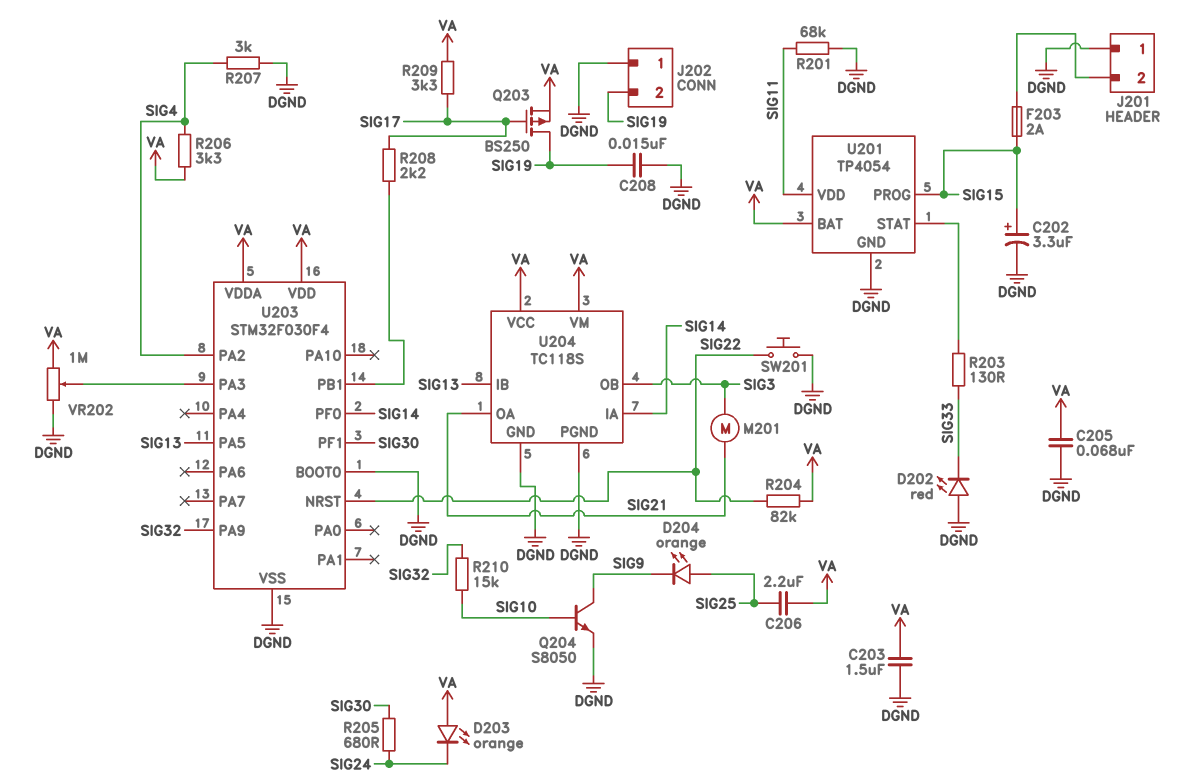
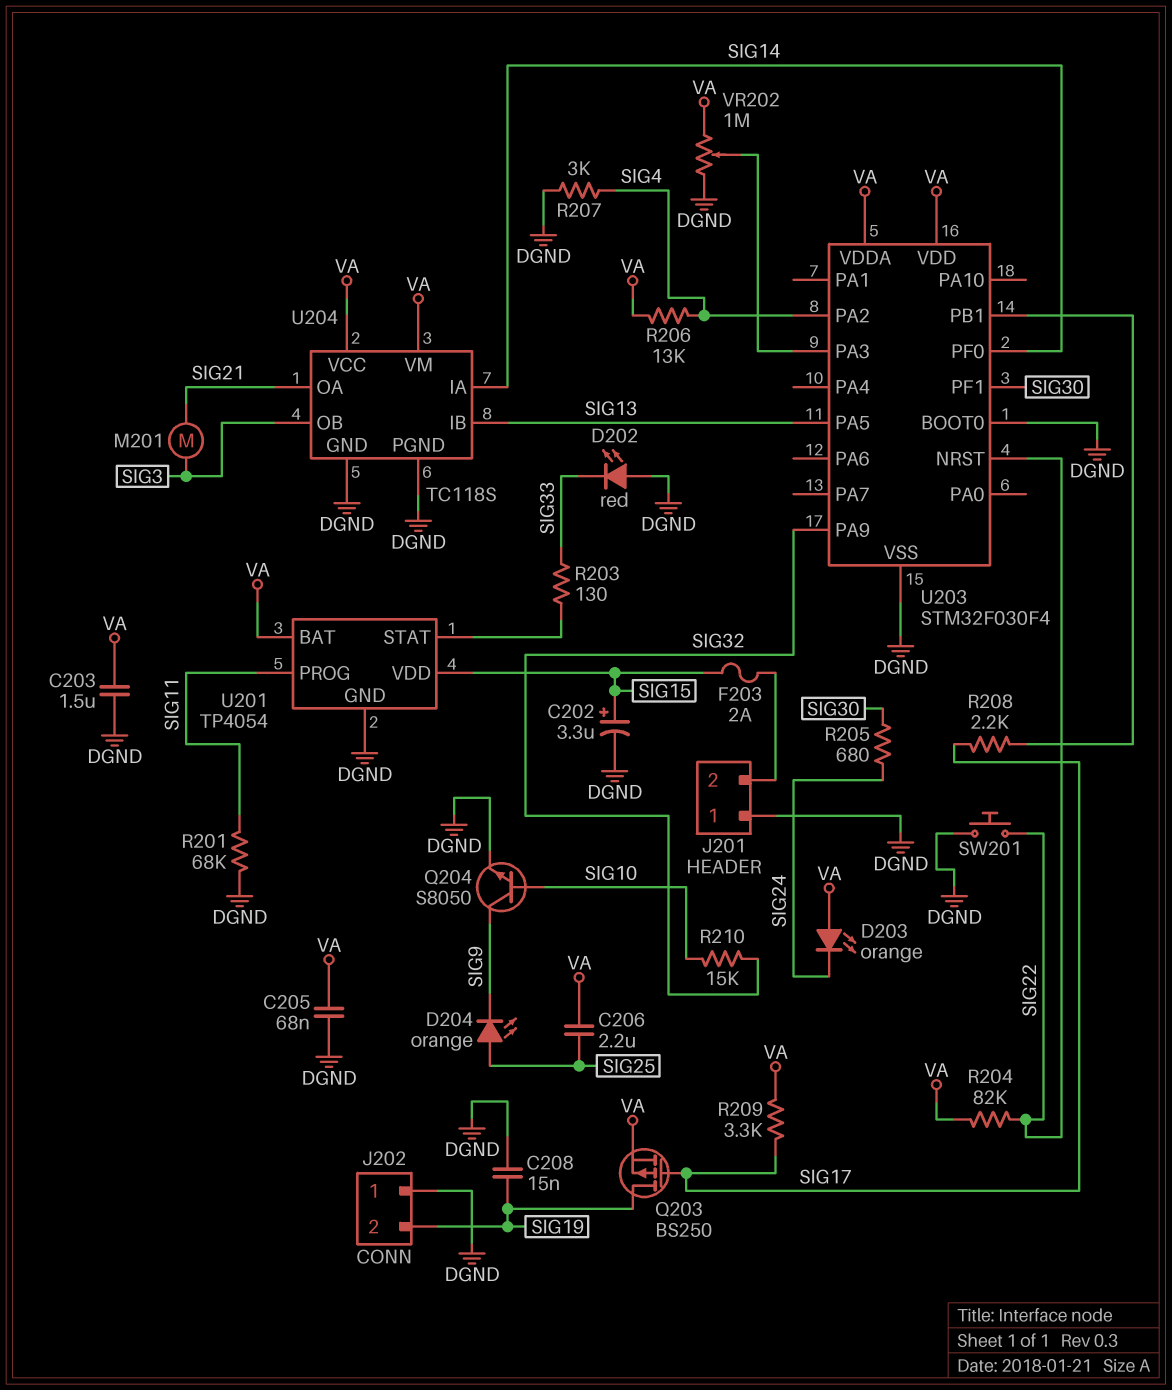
R206: 3.3k (SIG4, VA) -> 13k (SIG4, VA)
U201 pin PROG: SIG15 -> SIG11
U201 pin VDD: SIG11 -> SIG15

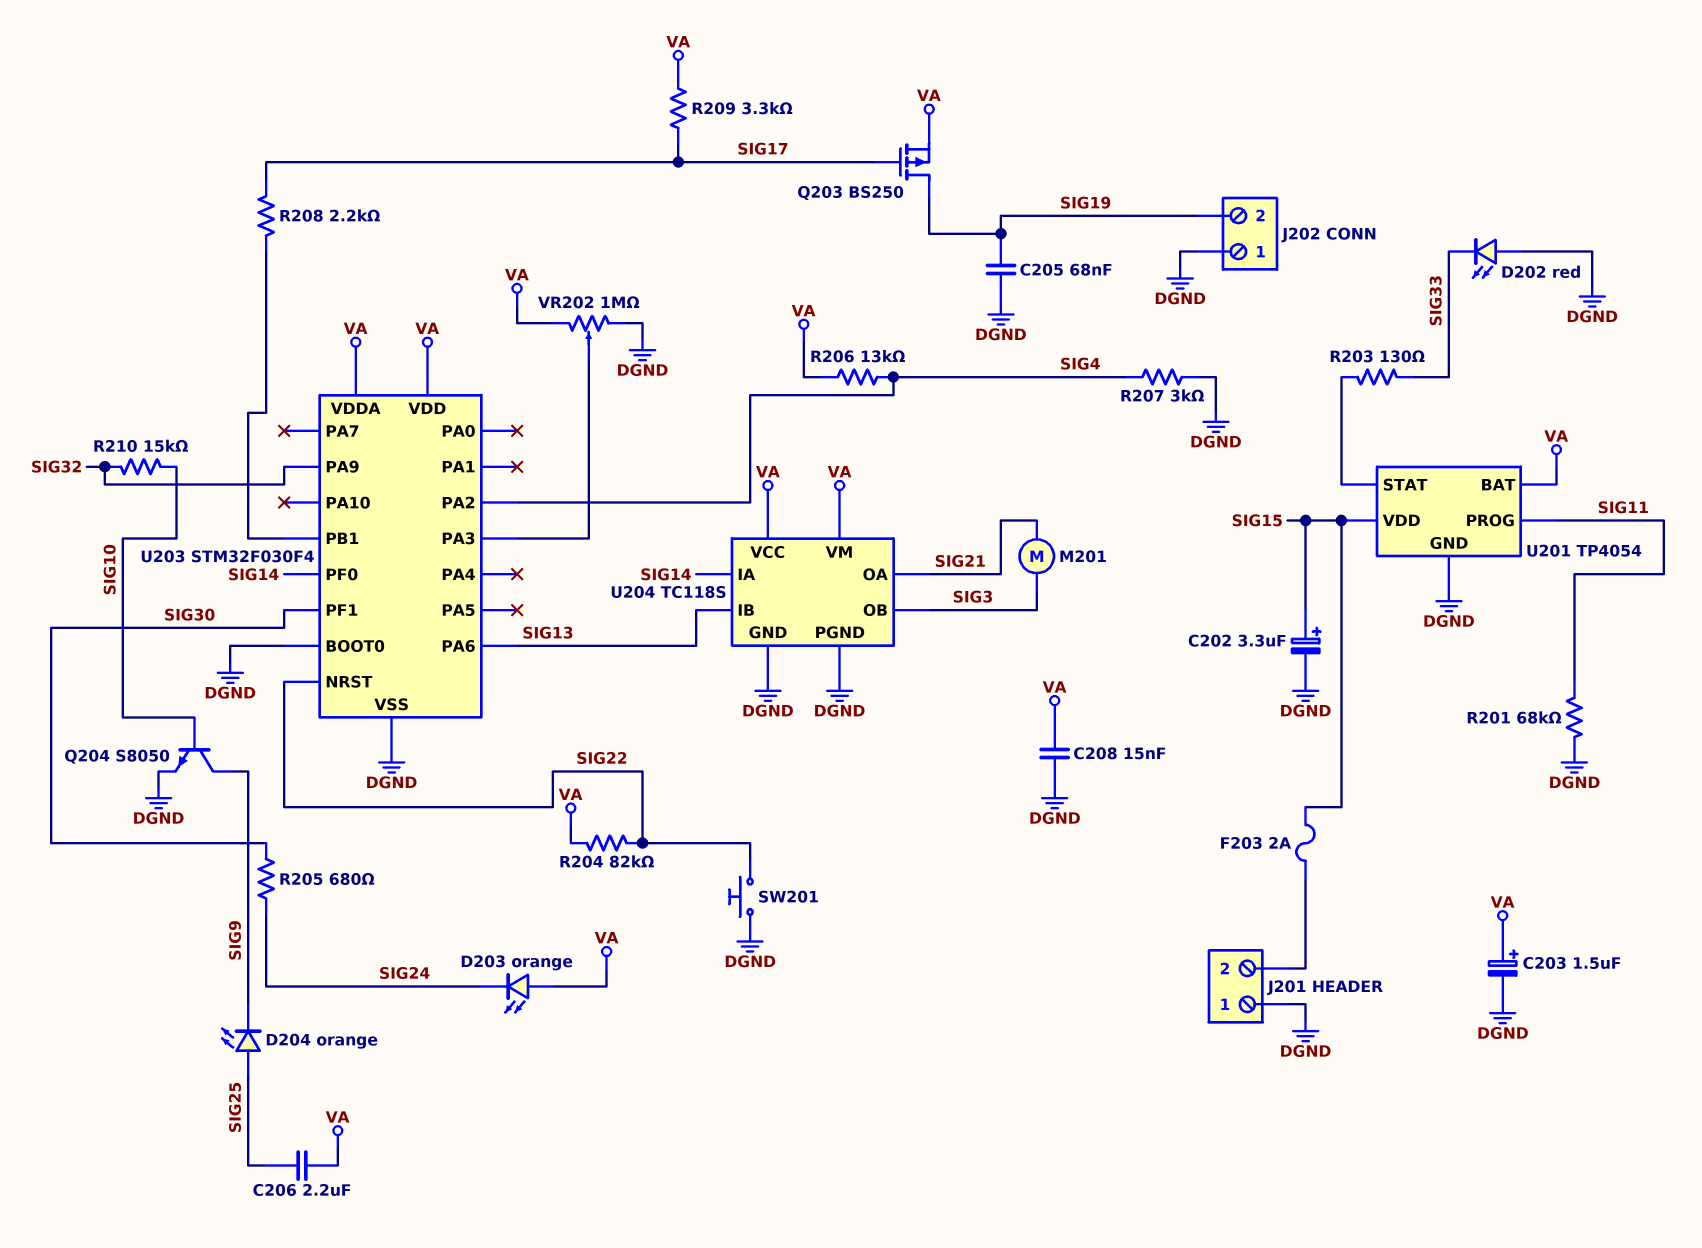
C203: 1.5uF (DGND, VA) -> 1.5uF (plus VA, minus DGND)
C205: 68nF (DGND, VA) -> 68nF (DGND, SIG19)
C208: 15nF (DGND, SIG19) -> 15nF (DGND, VA)
U203 pin PA5: SIG13 -> none
U203 pin PA6: none -> SIG13

